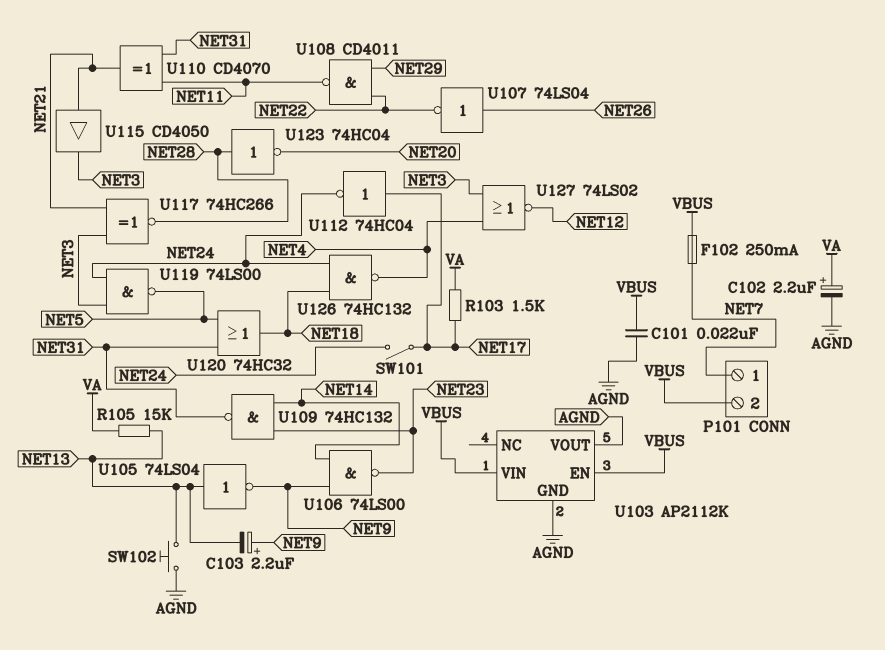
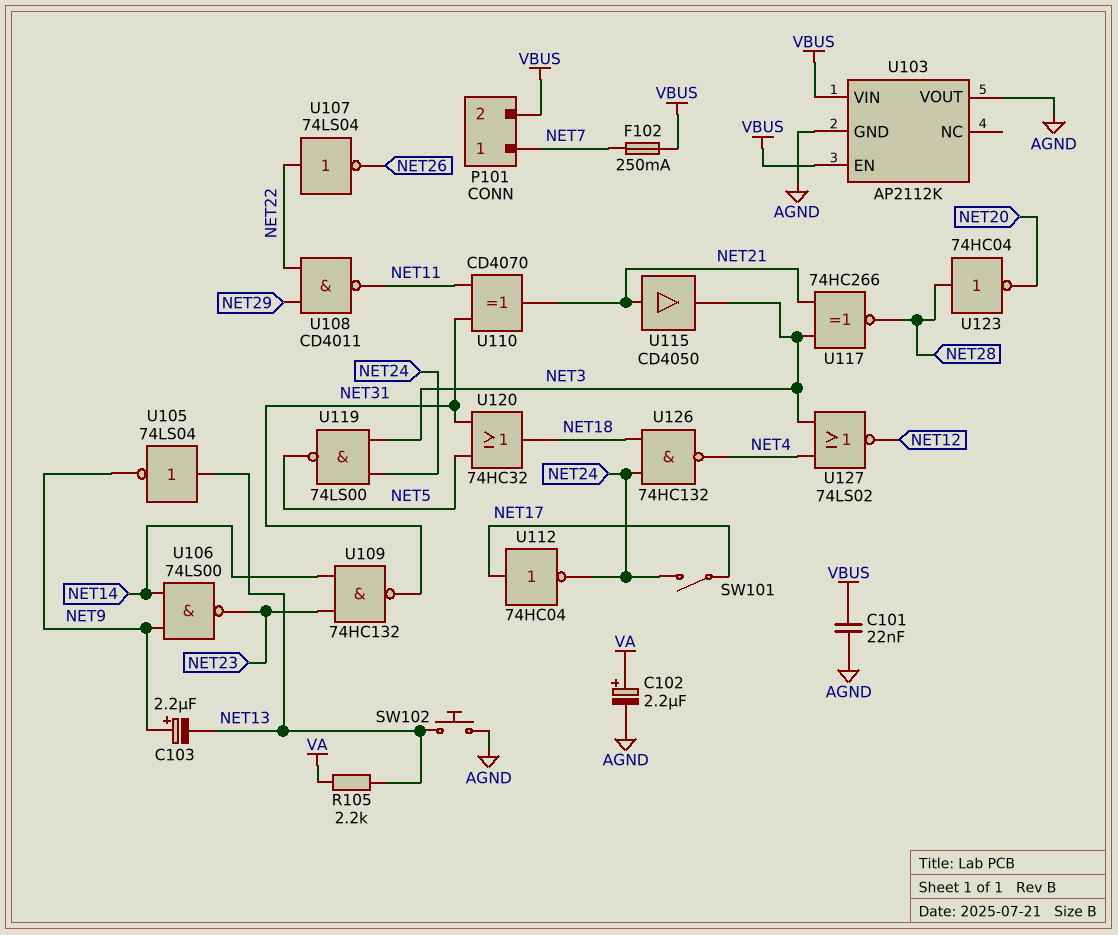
R103: 1.5k (NET17, VA) -> none
R105: 15k (NET13, VA) -> 2.2k (NET13, VA)
U107: NOT 74LS04 (in NET26, out NET22) -> NOT 74LS04 (in NET22, out NET26)

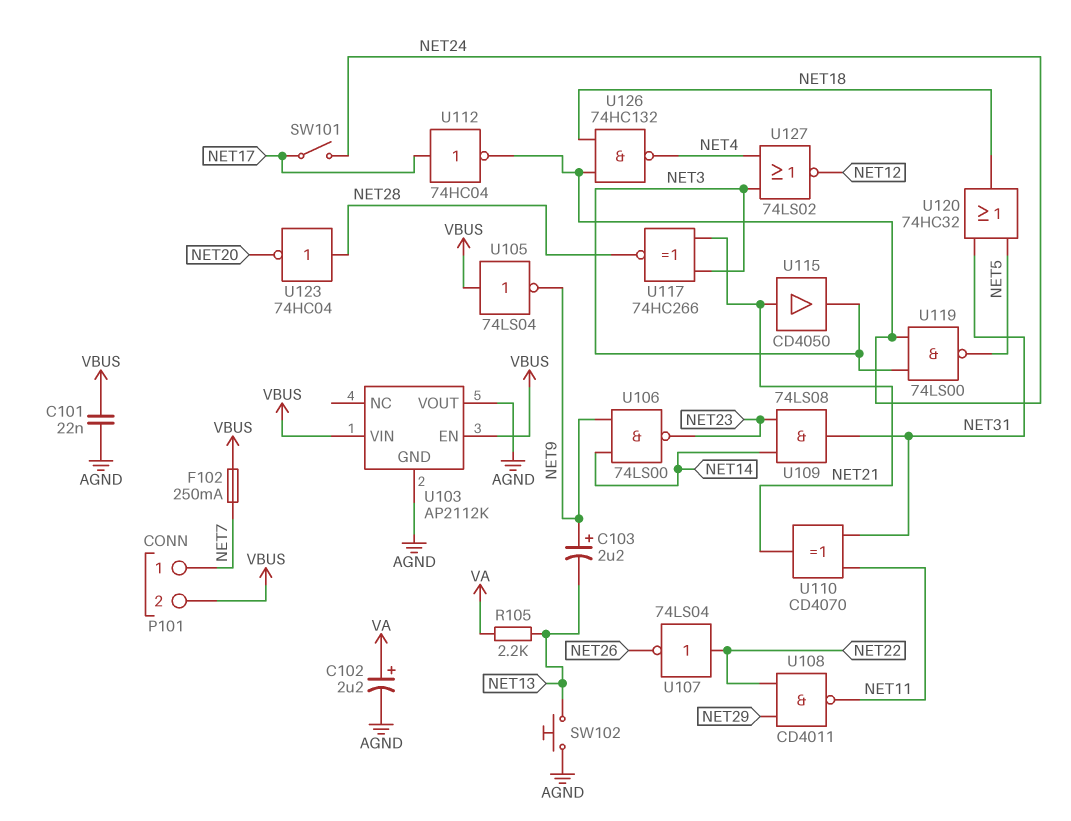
U105: NOT 74LS04 (in NET13, out NET9) -> NOT 74LS04 (in VBUS, out NET9)
U109: NAND 74HC132 (in NET14, in NET23, out NET31) -> AND 74LS08 (in NET14, in NET23, out NET31)

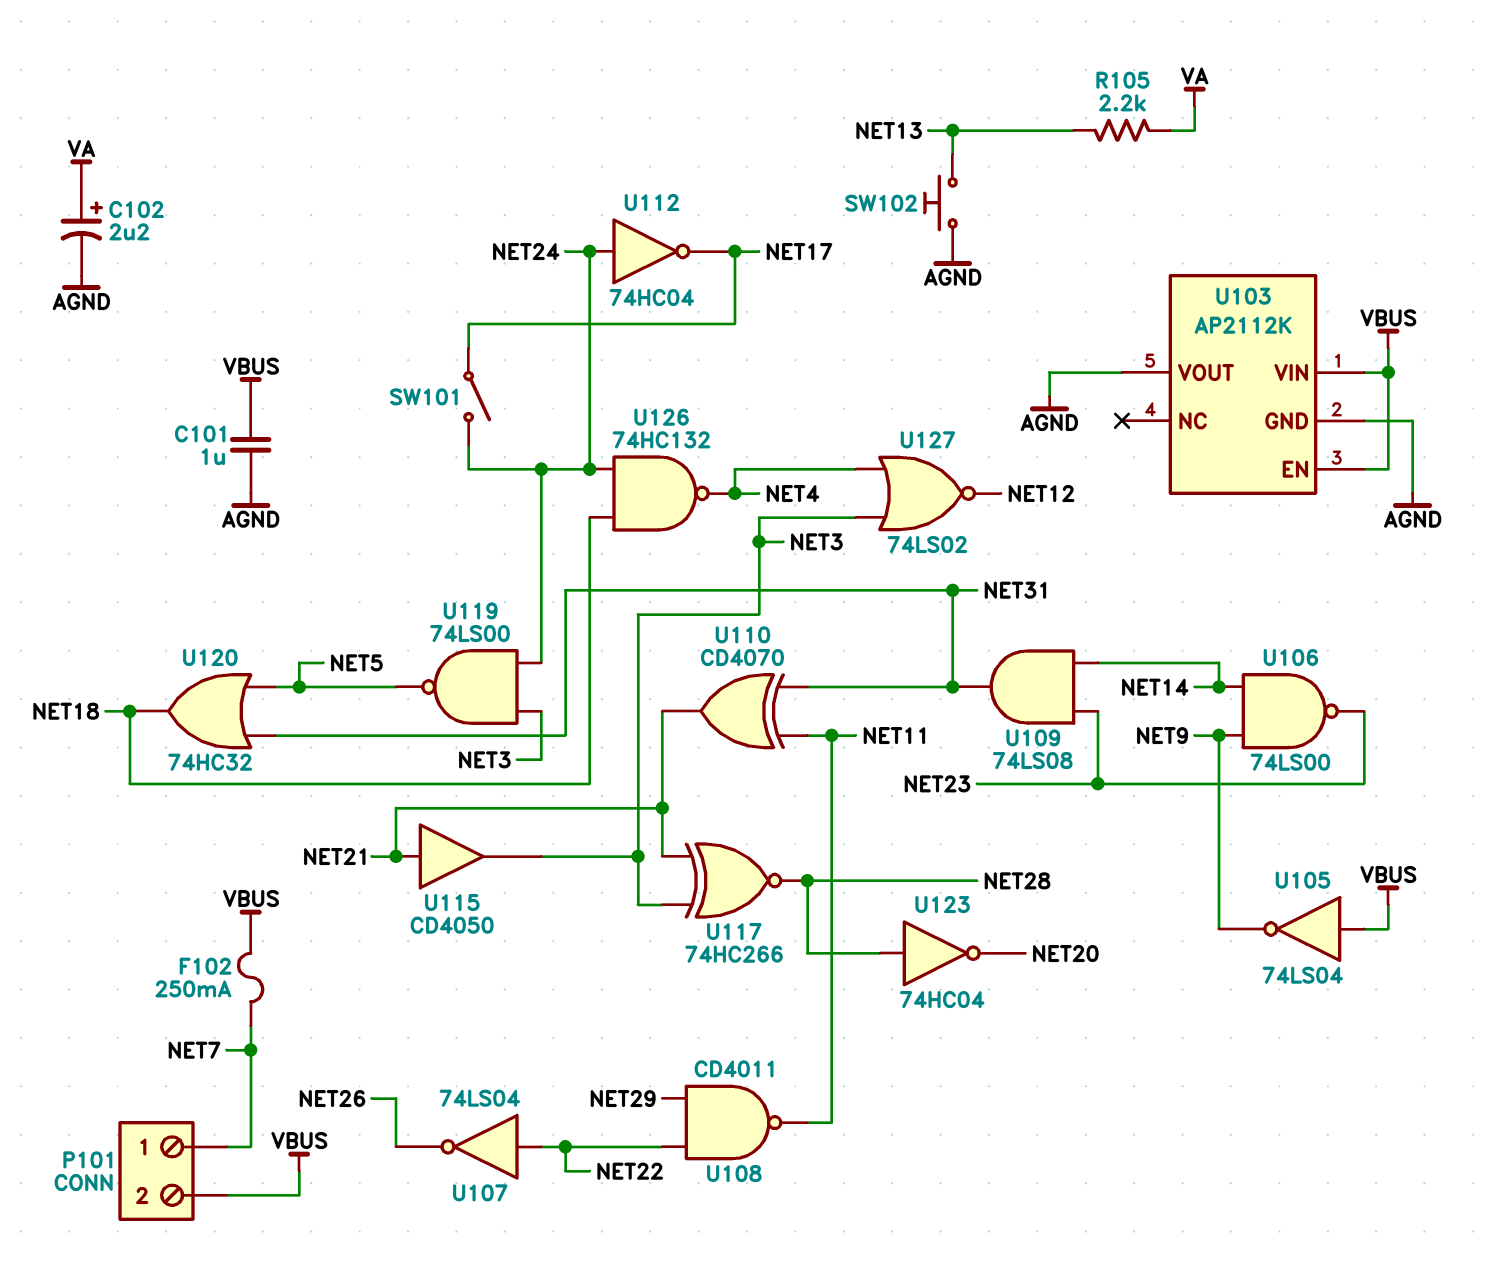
C101: 22nF (AGND, VBUS) -> 1uF (AGND, VBUS)
C103: 2.2uF (plus NET9, minus NET13) -> none
U112: NOT 74HC04 (in NET17, out NET24) -> NOT 74HC04 (in NET24, out NET17)

